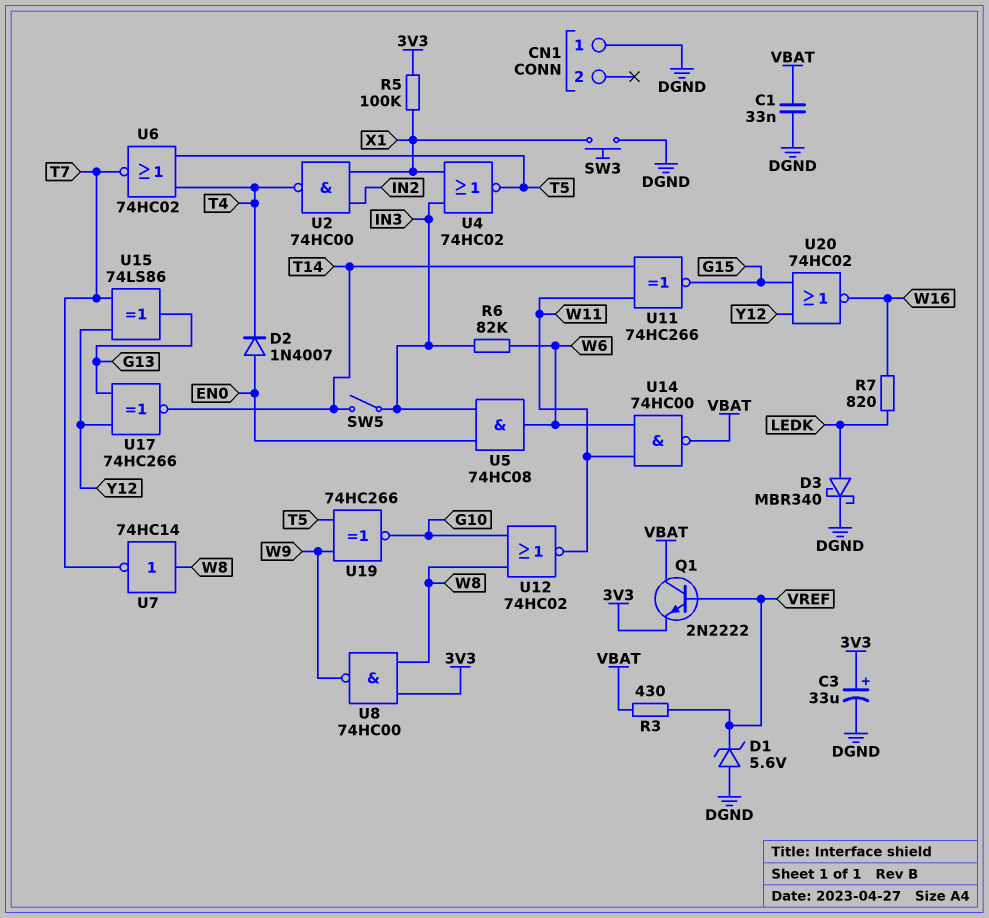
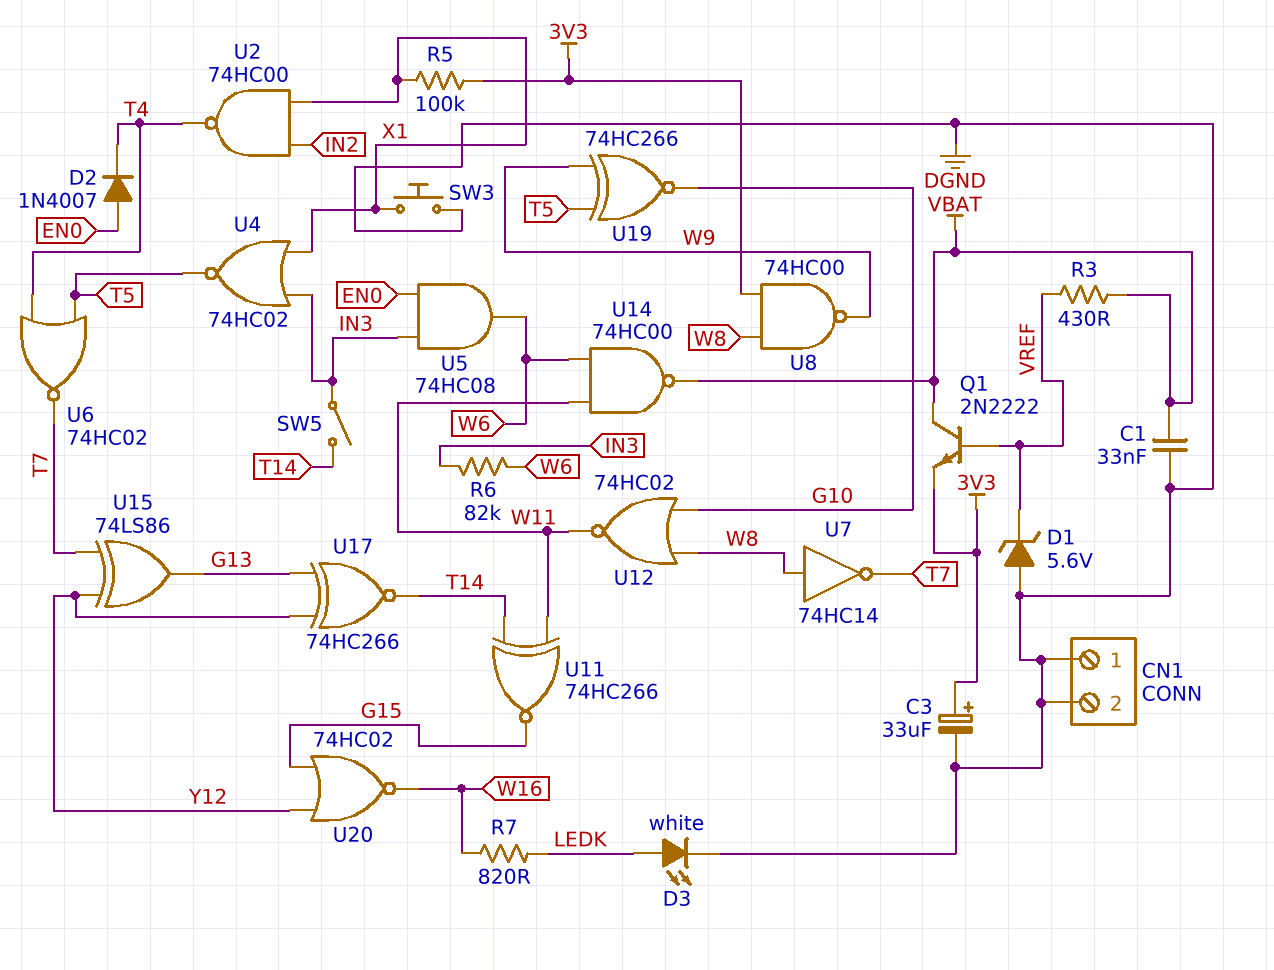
CN1 pin 2: none -> DGND
D3: schottky MBR340 (A LEDK, K DGND) -> LED white (A LEDK, K DGND)

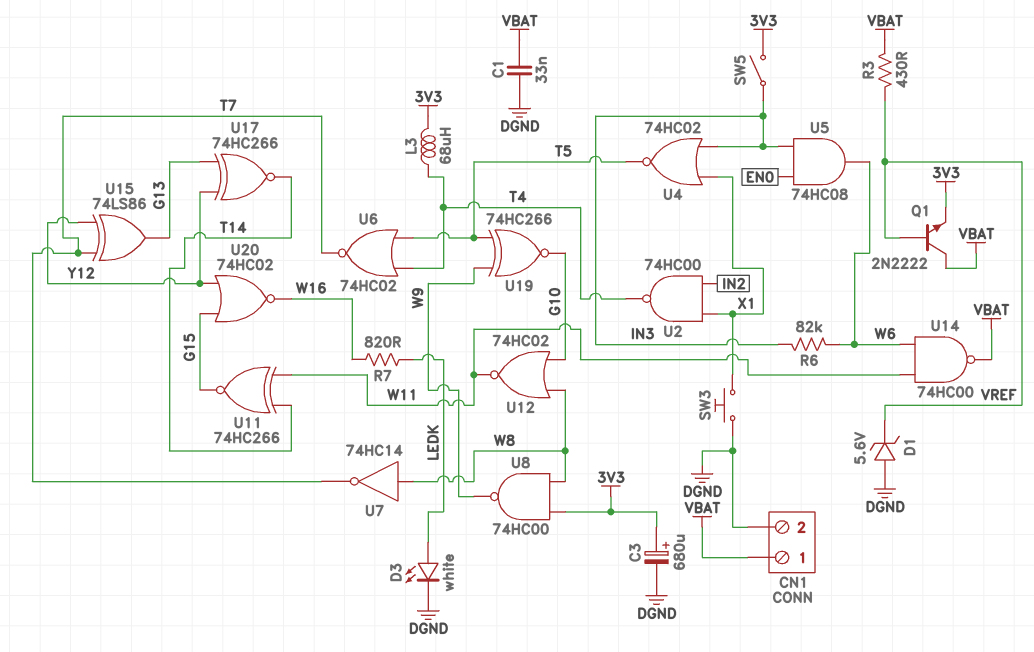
C3: 33uF (plus 3V3, minus DGND) -> 680uF (plus 3V3, minus DGND)
CN1 pin 1: DGND -> VBAT
D2: diode 1N4007 (A EN0, K T4) -> none
L3: none -> 68uH (3V3, T4)
R5: 100k (3V3, X1) -> none
SW5: switch (IN3, T14) -> switch (3V3, IN3)

